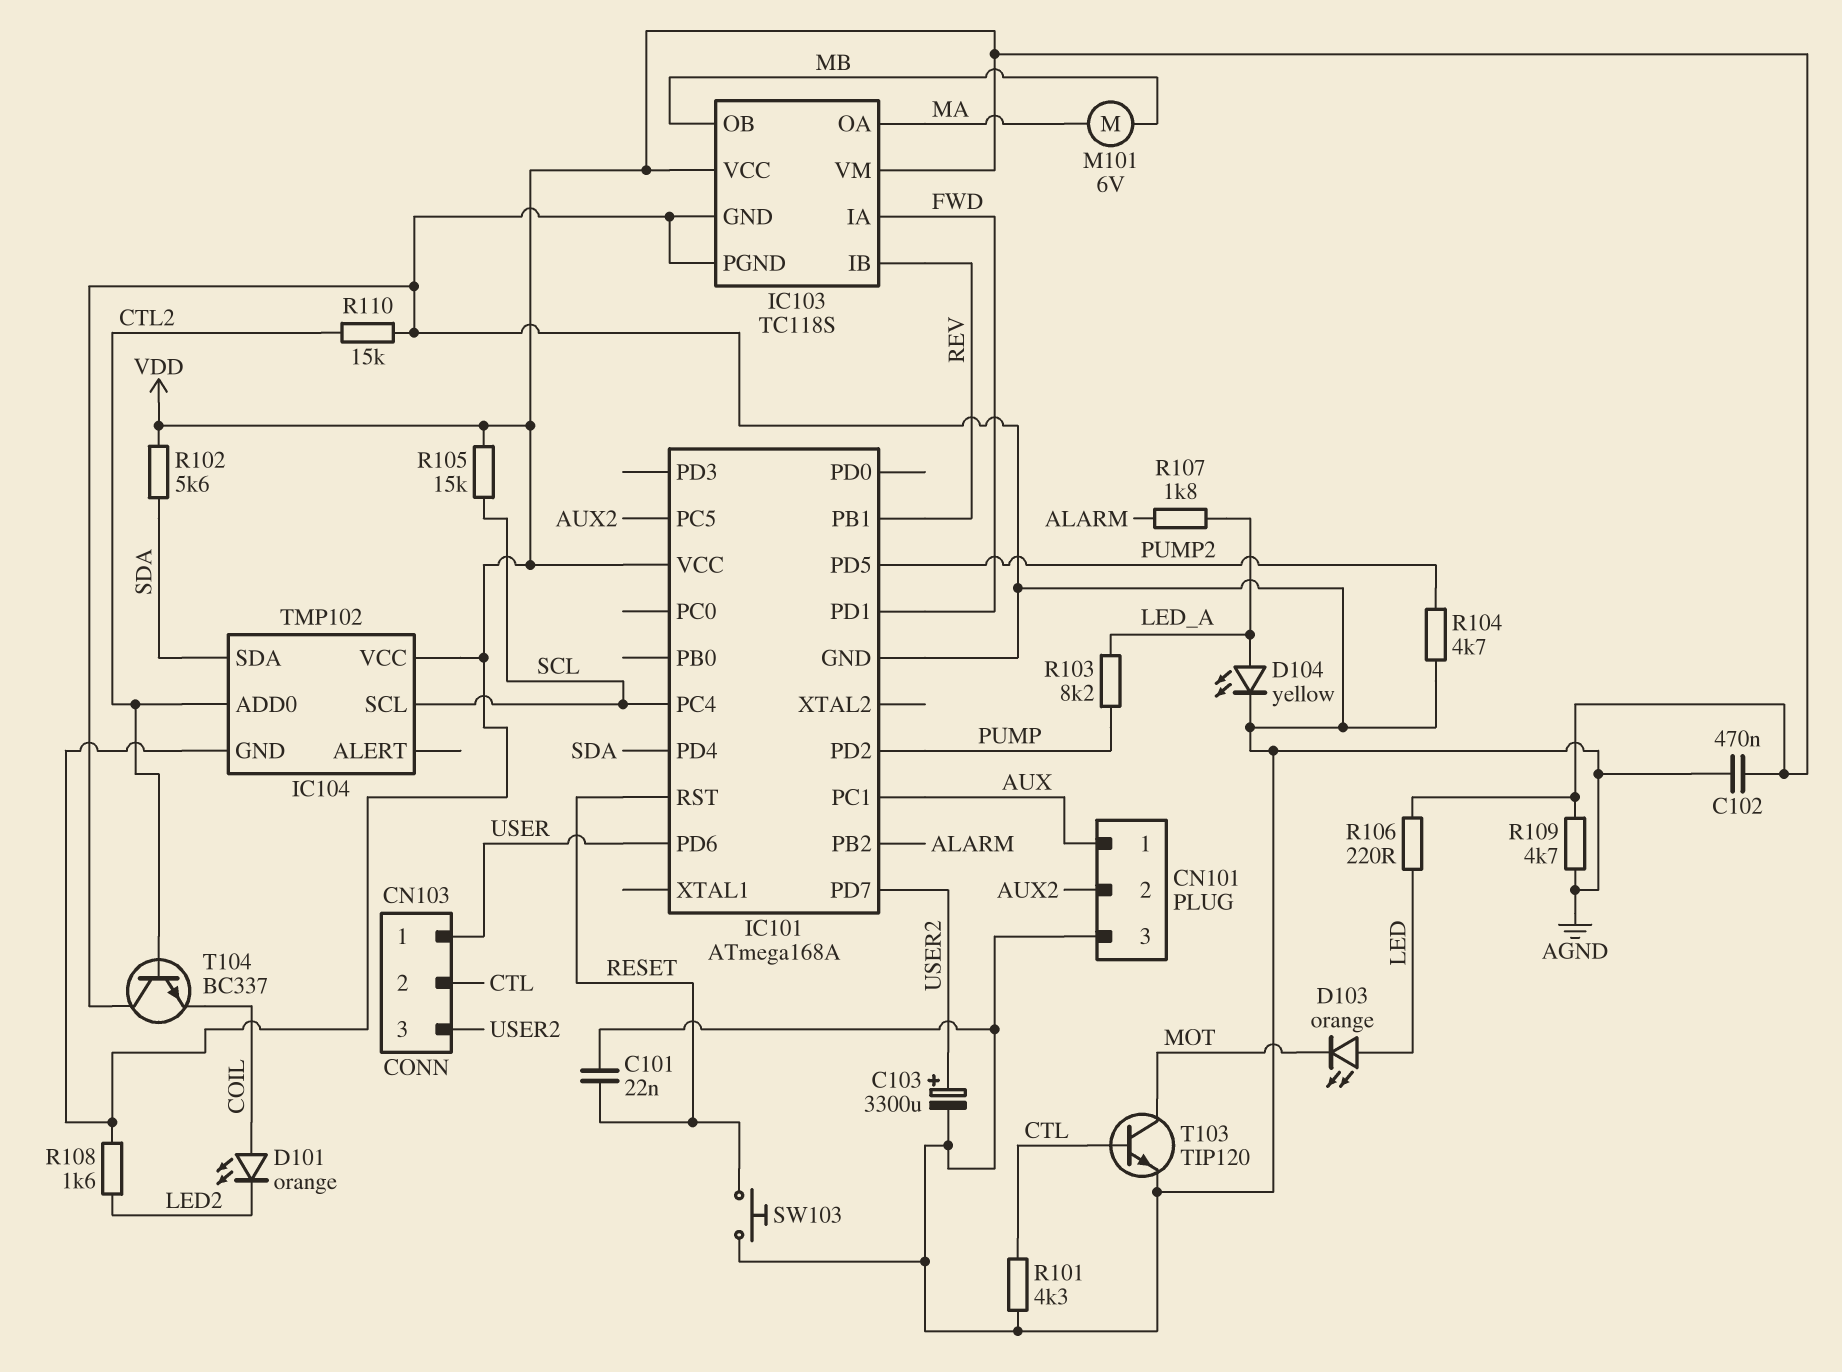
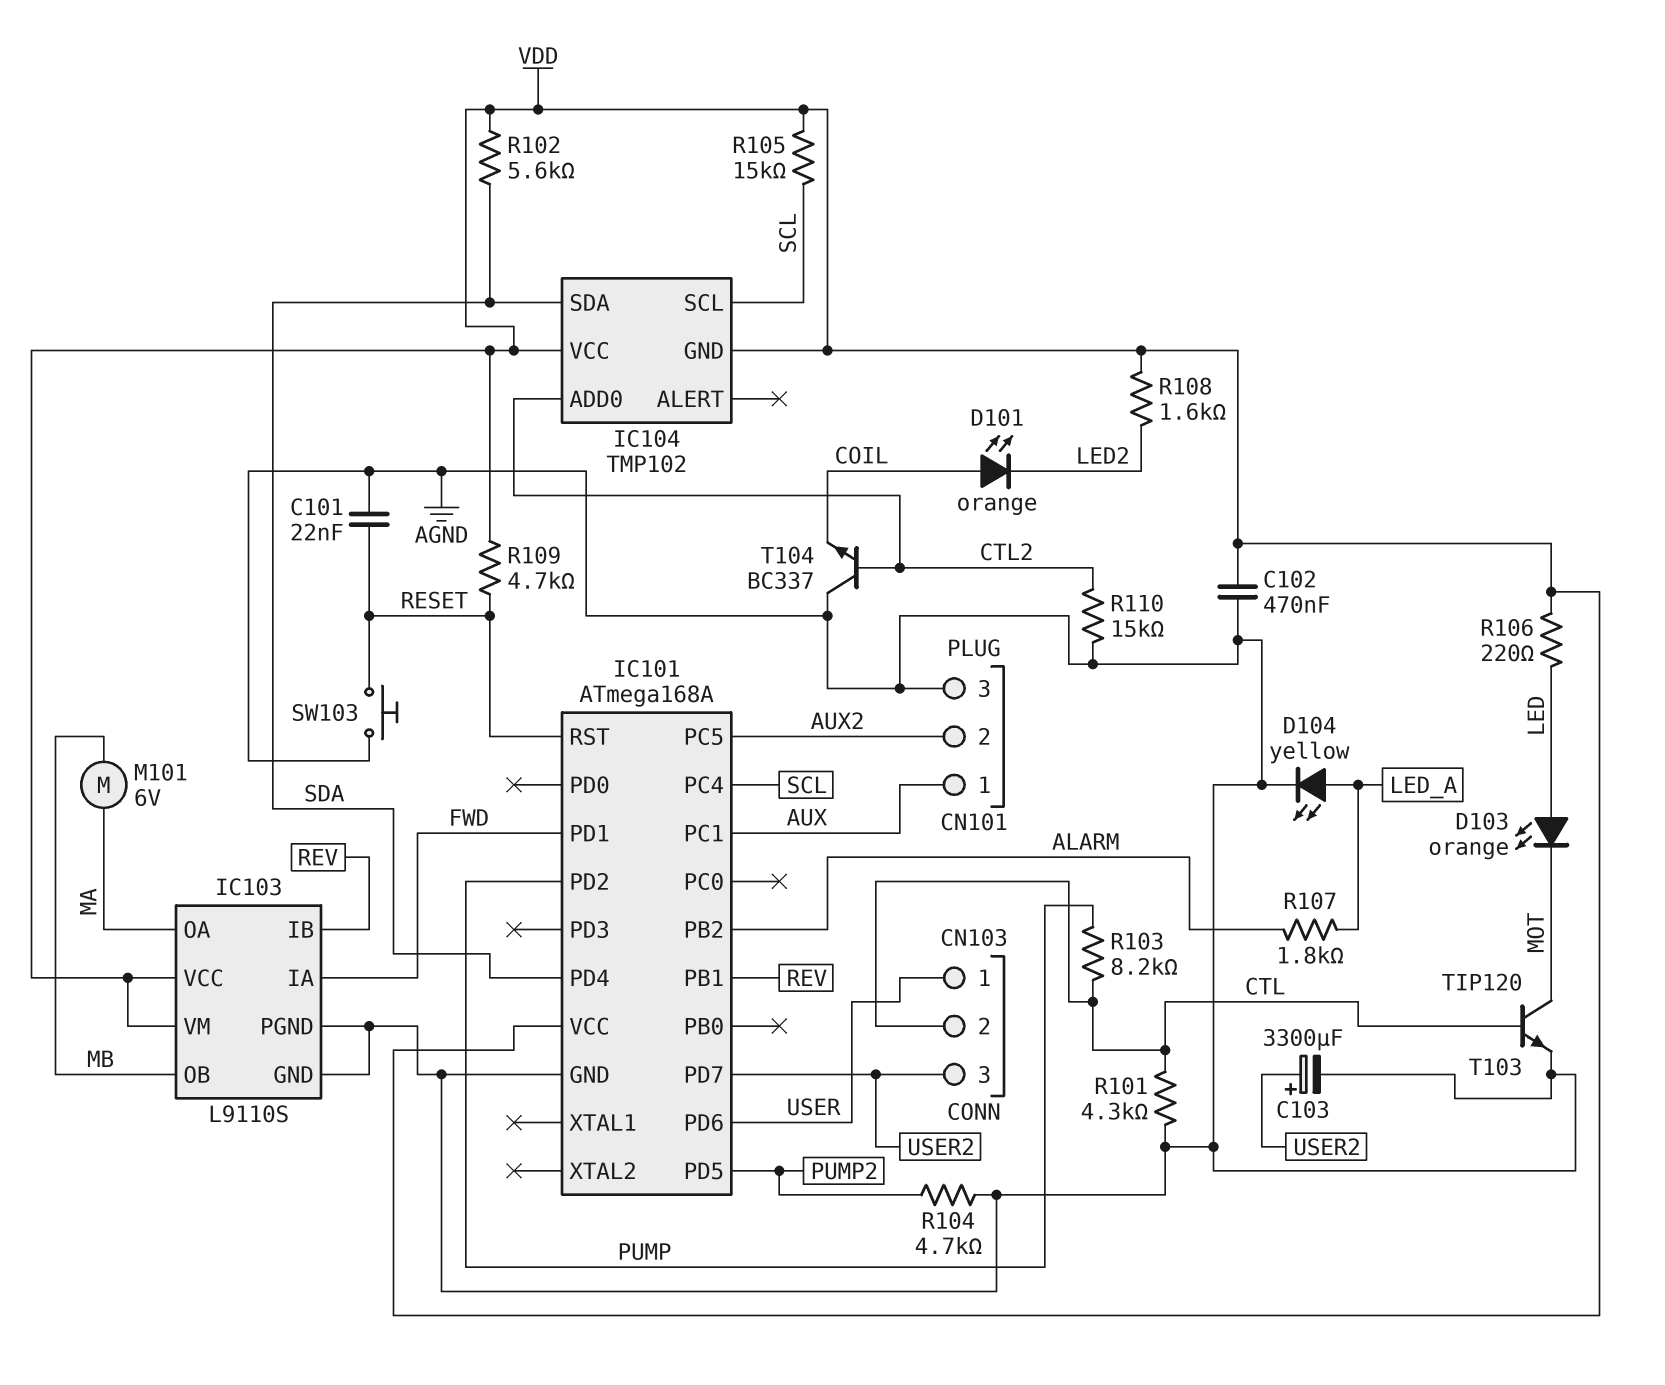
IC103: TC118S -> L9110S
R103: 8.2k (LED_A, PUMP) -> 8.2k (CTL, PUMP)
R109: 4.7k (AGND, VDD) -> 4.7k (RESET, VDD)

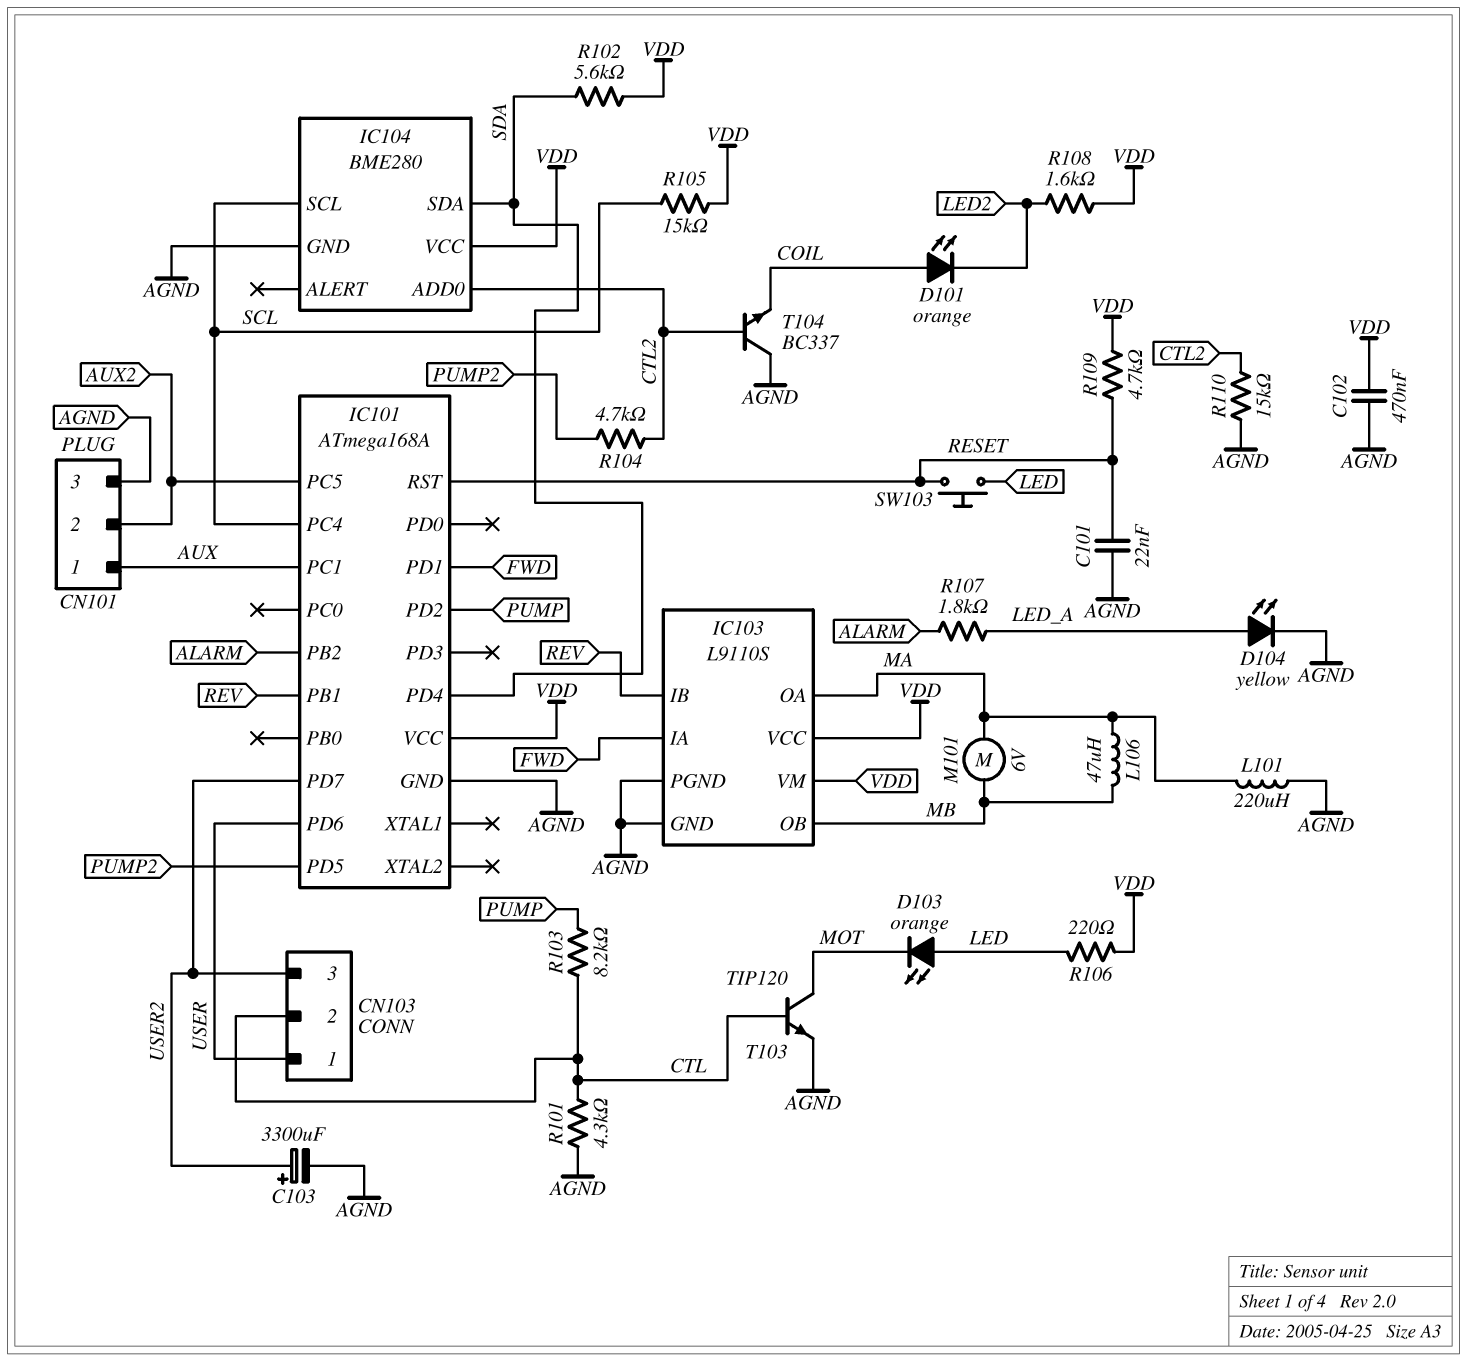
IC104: TMP102 -> BME280
IC104 pin GND: VDD -> AGND
L101: none -> 220uH (AGND, MA)
L106: none -> 47uH (MA, MB)
R104: 4.7k (AGND, PUMP2) -> 4.7k (CTL2, PUMP2)
SW103: button (AGND, RESET) -> button (LED, RESET)

